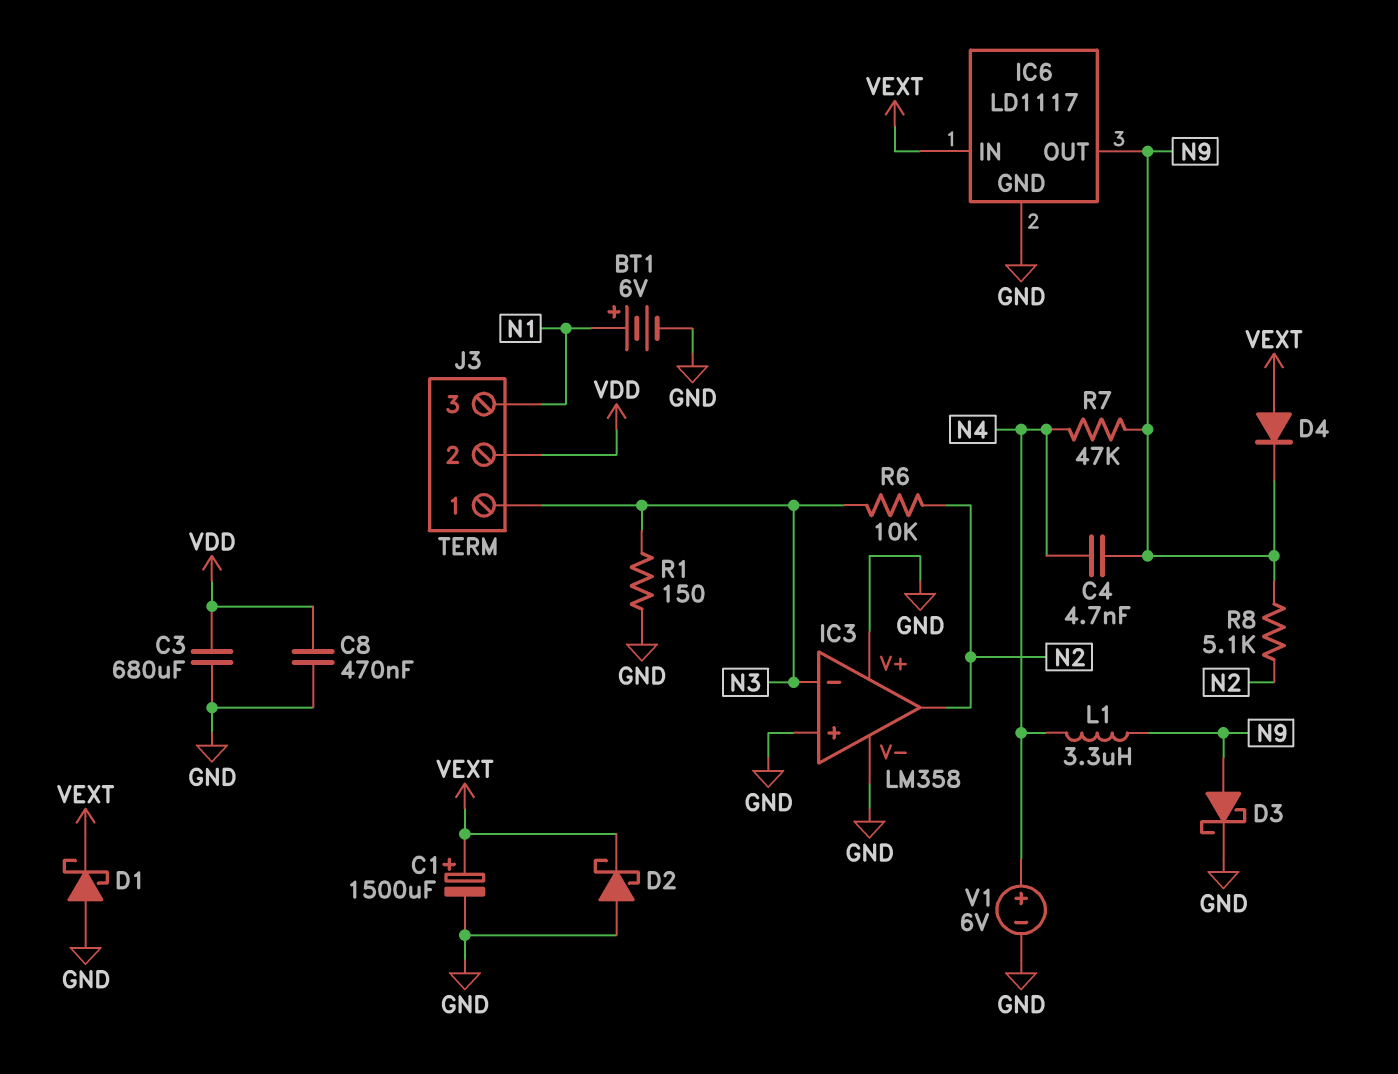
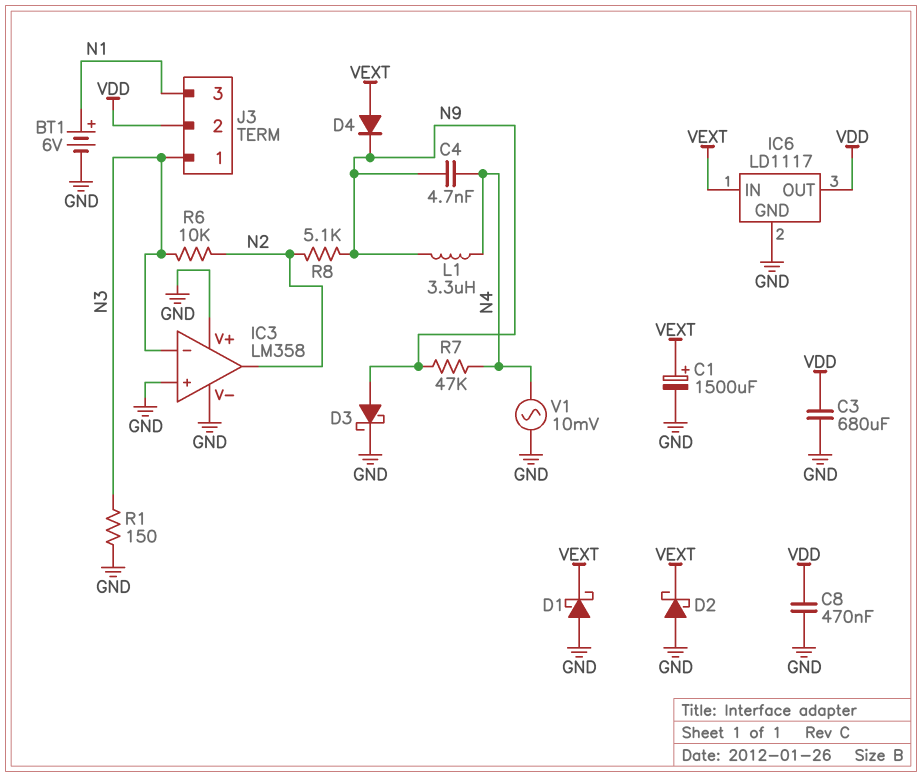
IC6 pin OUT: N9 -> VDD
V1: 6V (plus N4, minus GND) -> AC 10mV (GND, N4)

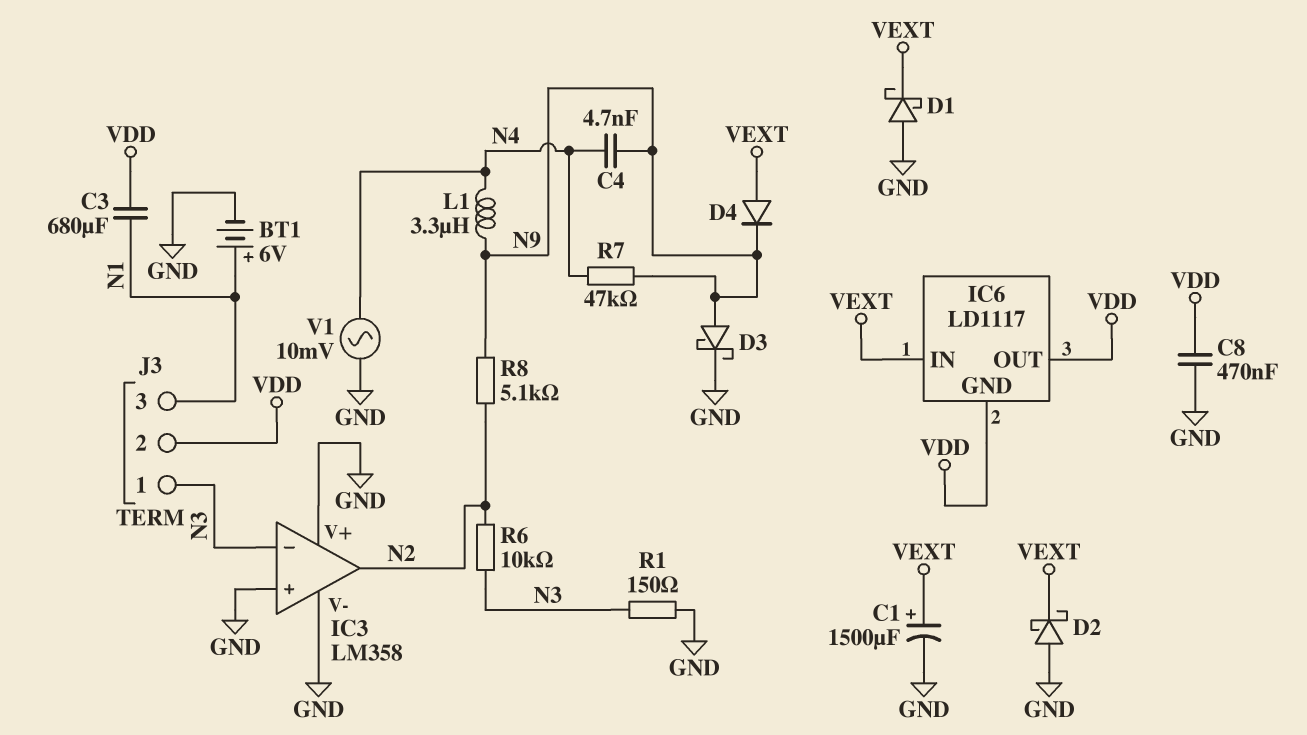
C3: 680uF (GND, VDD) -> 680uF (N1, VDD)
IC6 pin GND: GND -> VDD

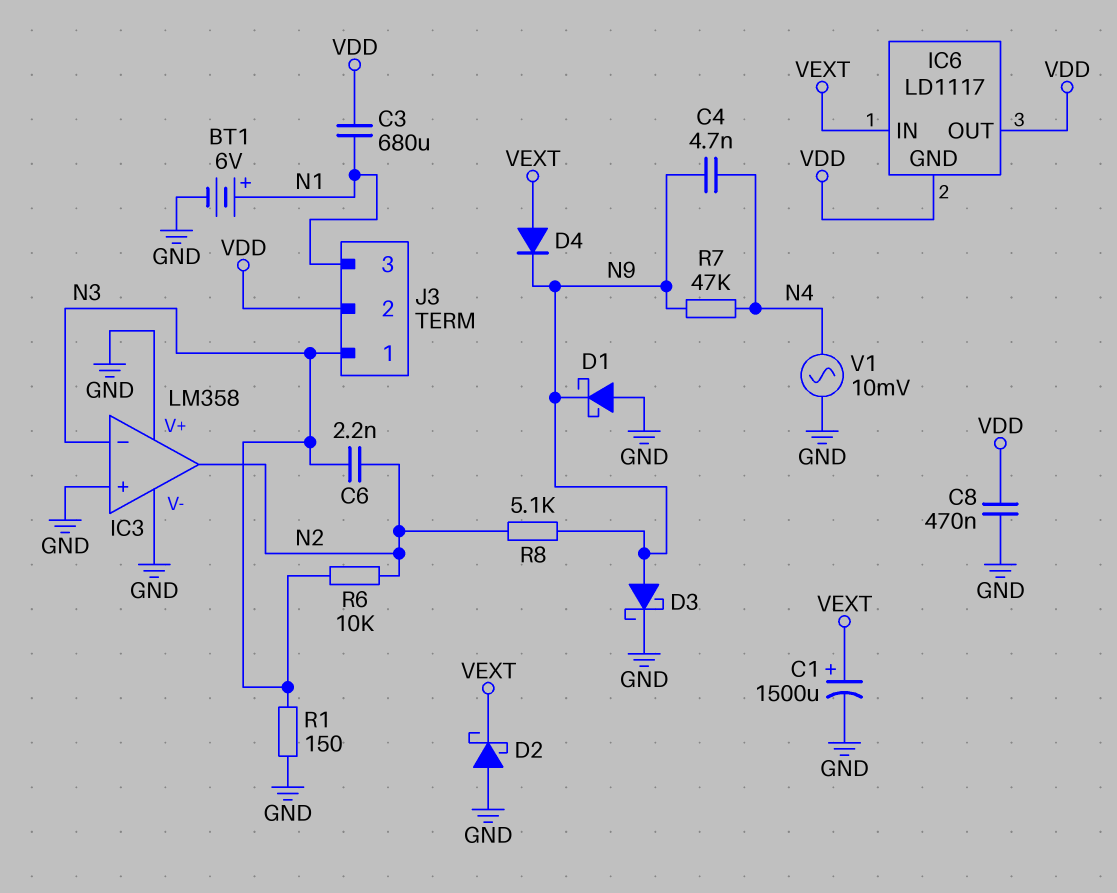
C6: none -> 2.2nF (N2, N3)
D1: schottky (A GND, K VEXT) -> schottky (A GND, K N9)
L1: 3.3uH (N4, N9) -> none

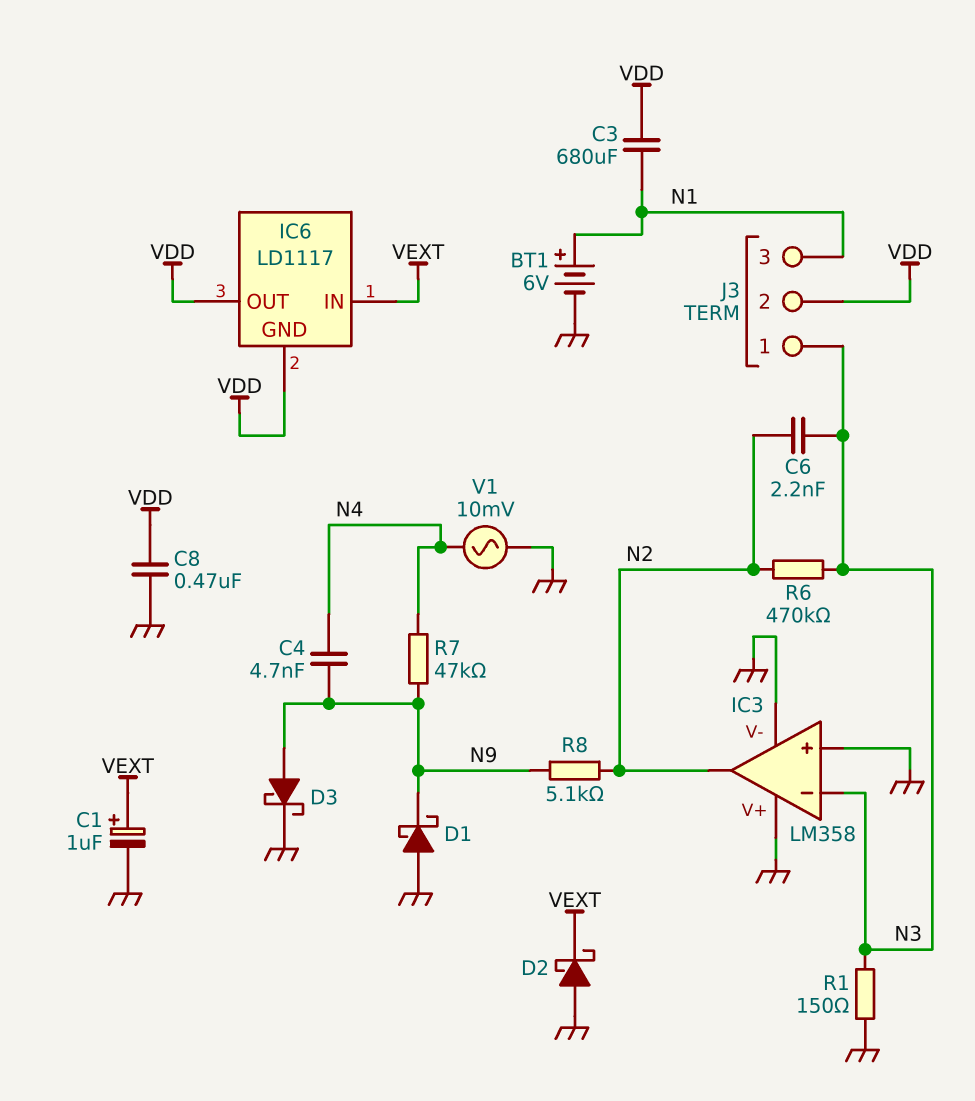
C1: 1500uF (plus VEXT, minus GND) -> 1uF (plus VEXT, minus GND)
D4: diode (A VEXT, K N9) -> none
R6: 10k (N2, N3) -> 470k (N2, N3)

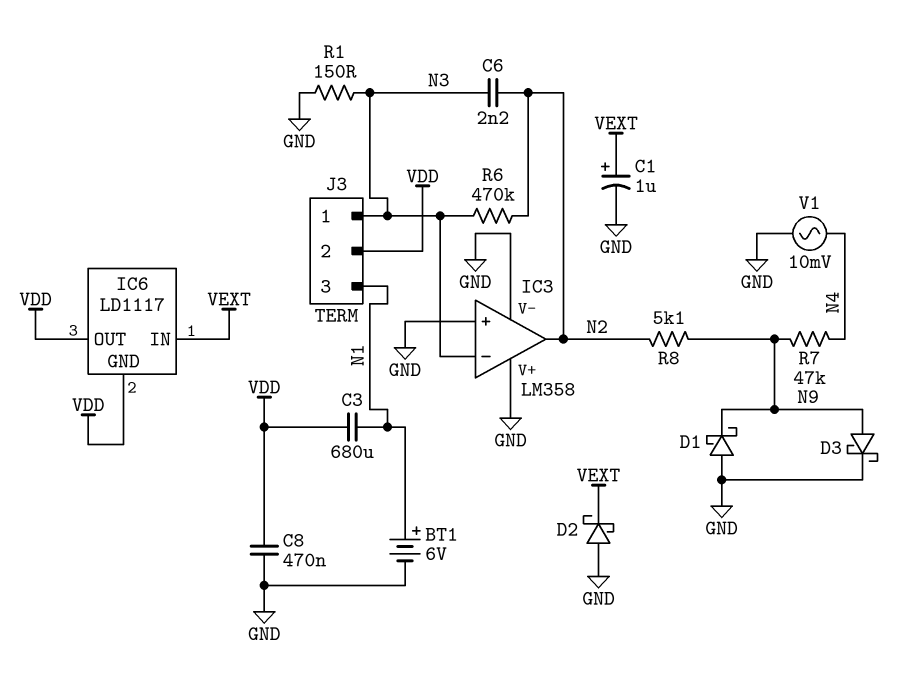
C4: 4.7nF (N4, N9) -> none

